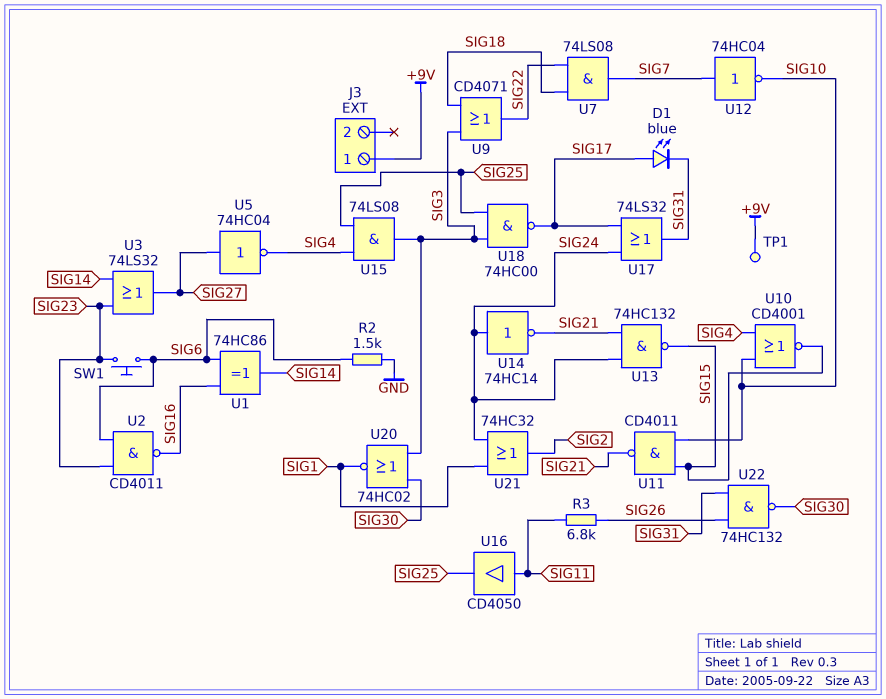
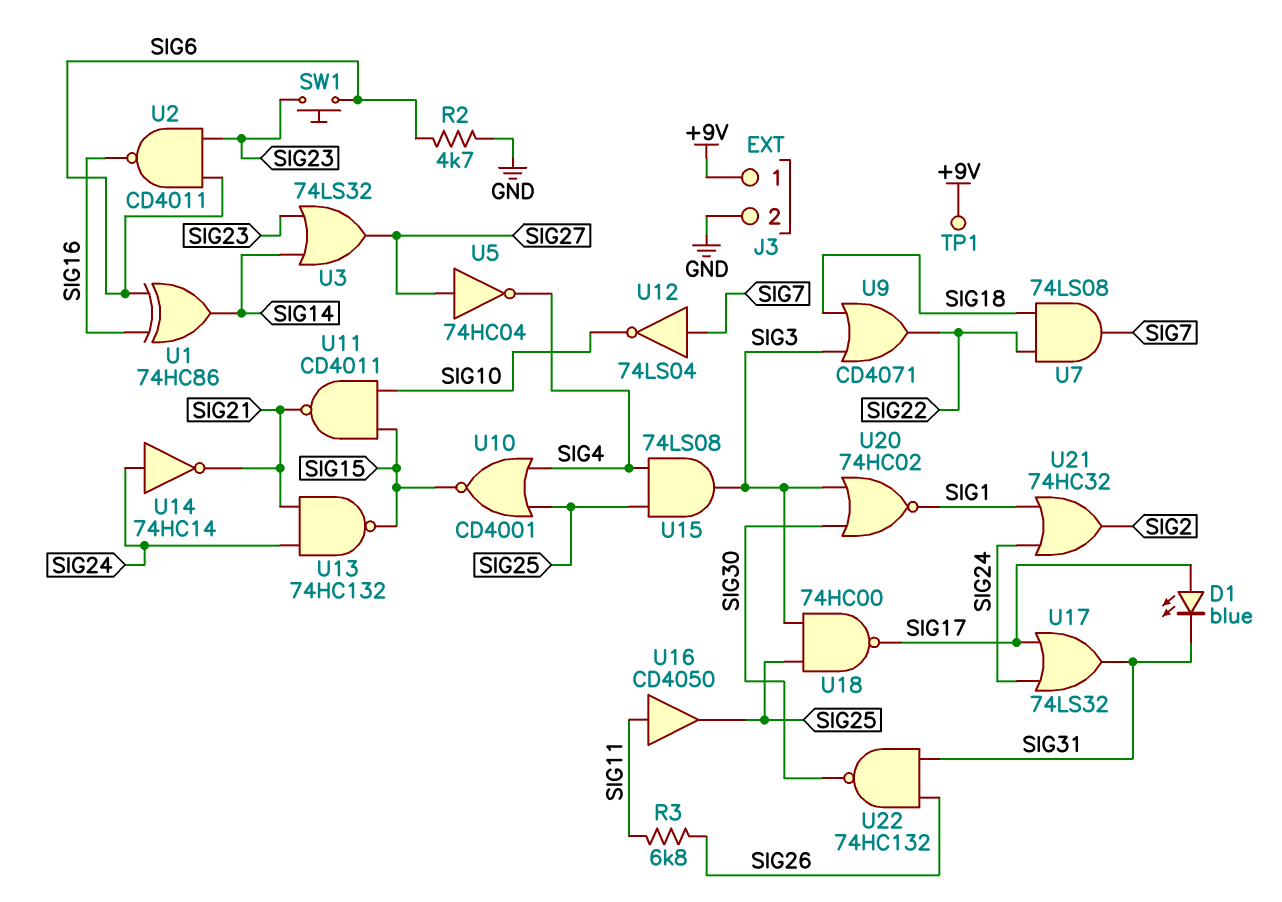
J3 pin 2: none -> GND
R2: 1.5k (GND, SIG6) -> 4.7k (GND, SIG6)
U10: NOR CD4001 (in SIG4, in SIG10, out SIG15) -> NOR CD4001 (in SIG4, in SIG25, out SIG15)
U12: NOT 74HC04 (in SIG7, out SIG10) -> NOT 74LS04 (in SIG7, out SIG10)

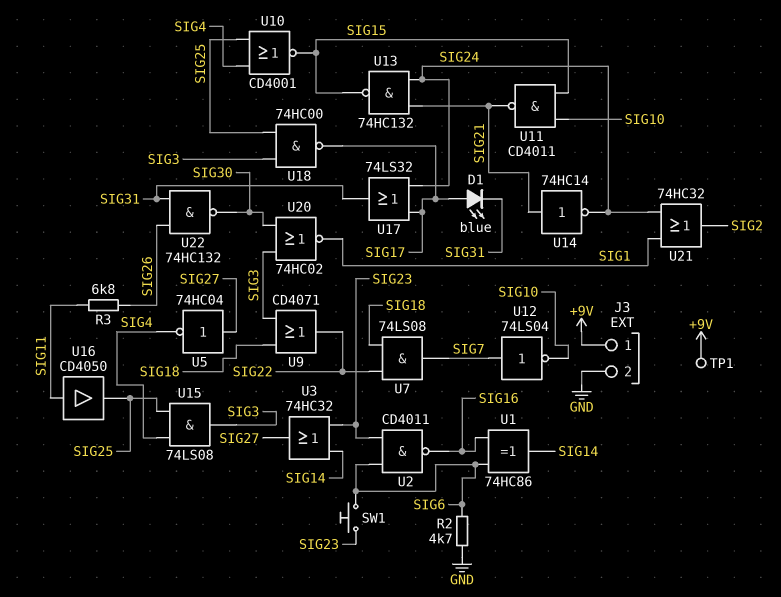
U3: OR 74LS32 (in SIG14, in SIG23, out SIG27) -> OR 74HC32 (in SIG14, in SIG23, out SIG27)
U14: NOT 74HC14 (in SIG24, out SIG21) -> NOT 74HC14 (in SIG21, out SIG24)

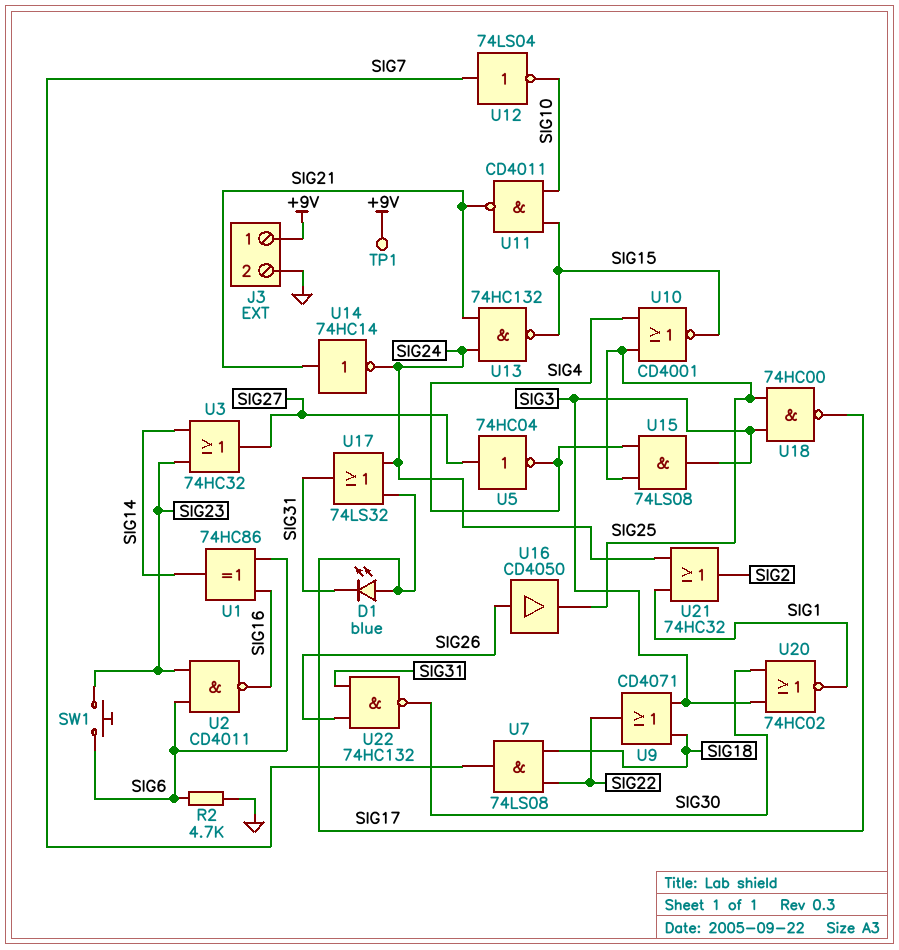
R3: 6.8k (SIG11, SIG26) -> none
U16: buffer CD4050 (in SIG11, out SIG25) -> buffer CD4050 (in SIG26, out SIG25)

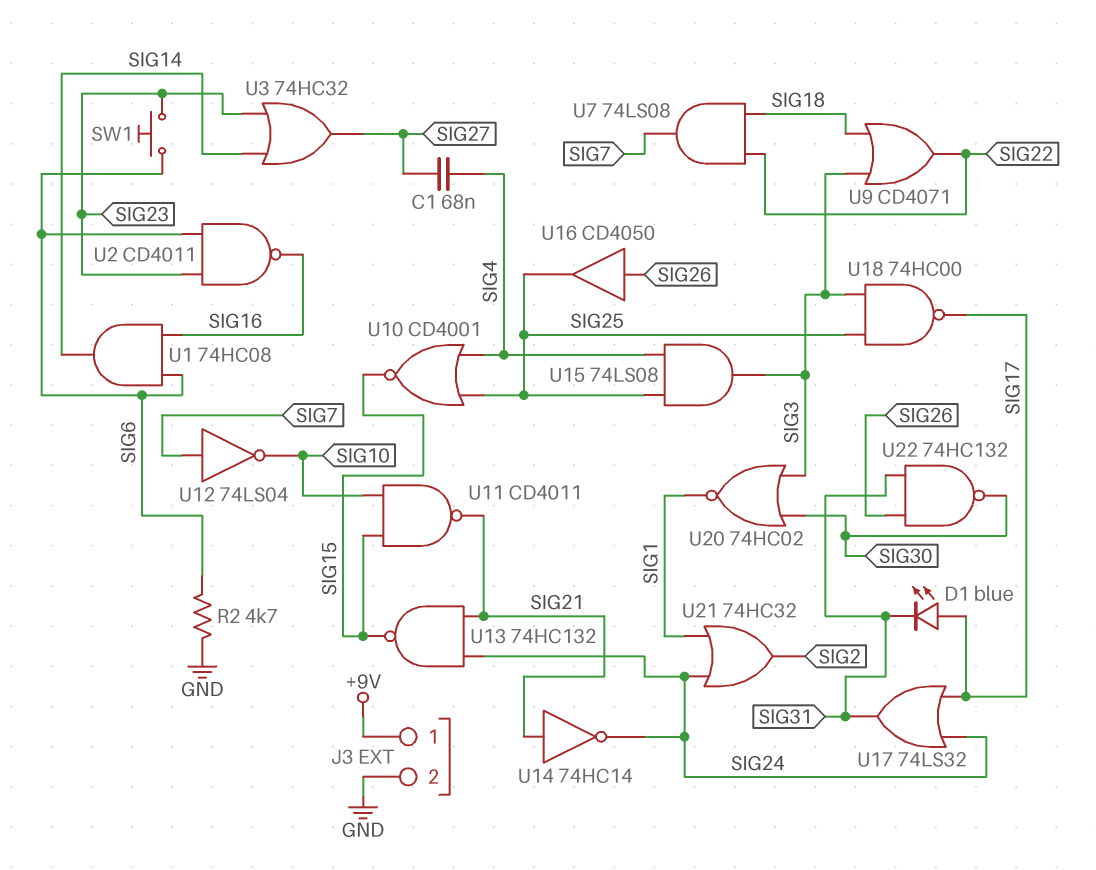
C1: none -> 68nF (SIG4, SIG27)
TP1: test point (+9V) -> none
U1: XOR 74HC86 (in SIG6, in SIG16, out SIG14) -> AND 74HC08 (in SIG6, in SIG16, out SIG14)
U5: NOT 74HC04 (in SIG27, out SIG4) -> none

